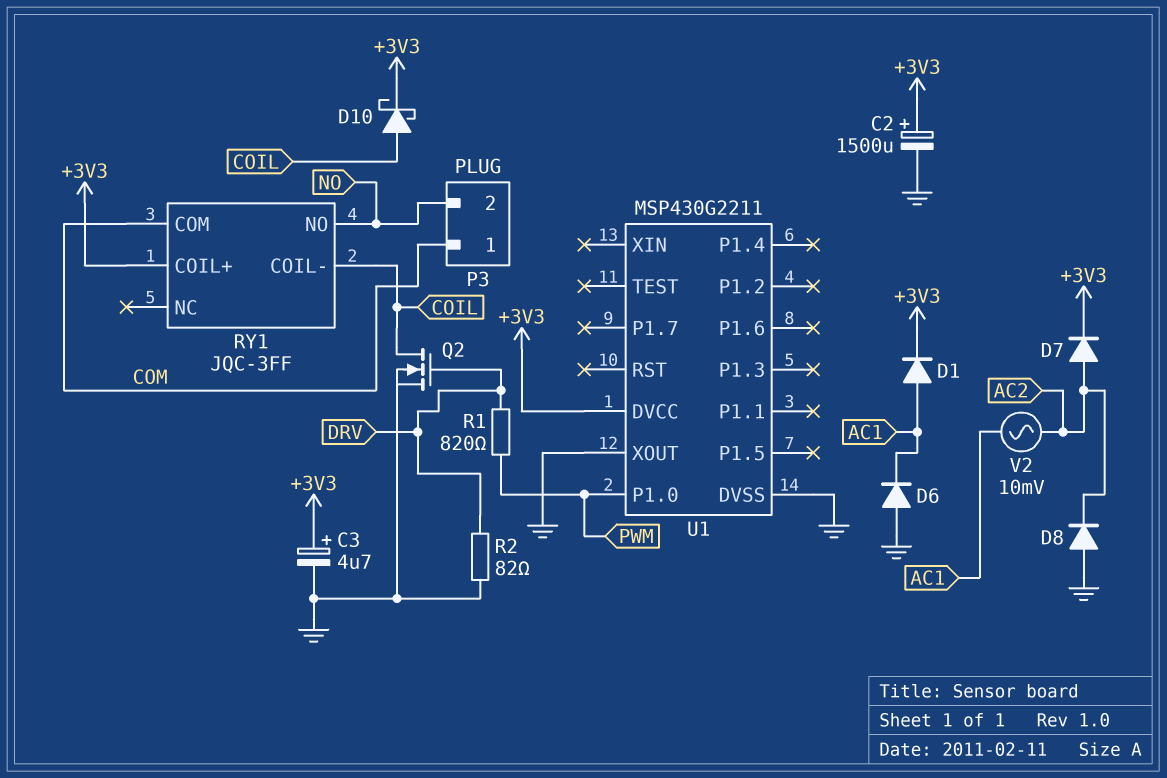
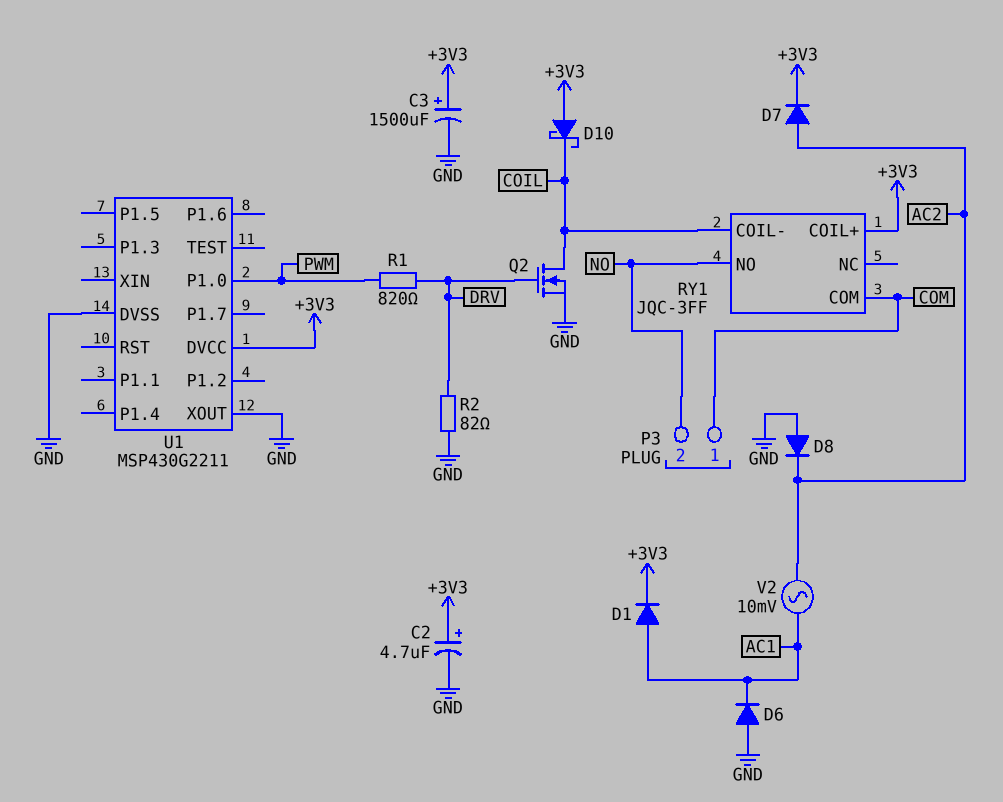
C2: 1500uF (plus +3V3, minus GND) -> 4.7uF (plus +3V3, minus GND)
C3: 4.7uF (plus +3V3, minus GND) -> 1500uF (plus +3V3, minus GND)
D10: schottky (A COIL, K +3V3) -> schottky (A +3V3, K COIL)

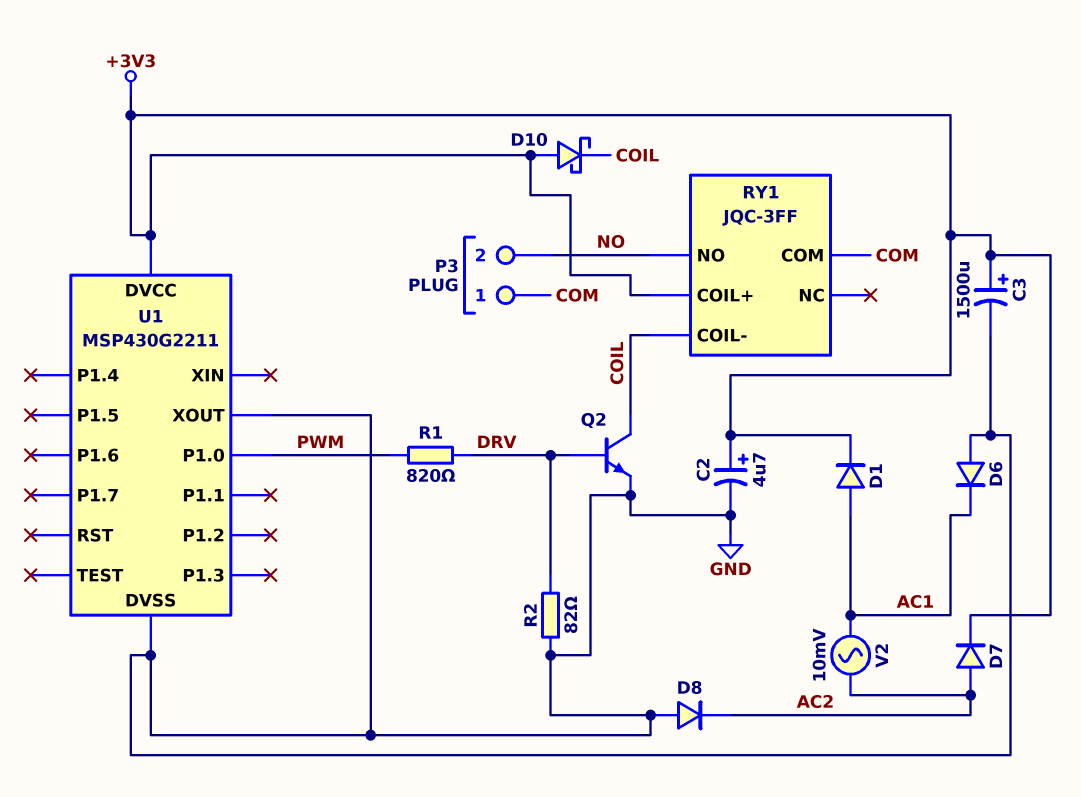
Q2: NMOS (G DRV, D COIL, S GND) -> NPN (B DRV, C COIL, E GND)

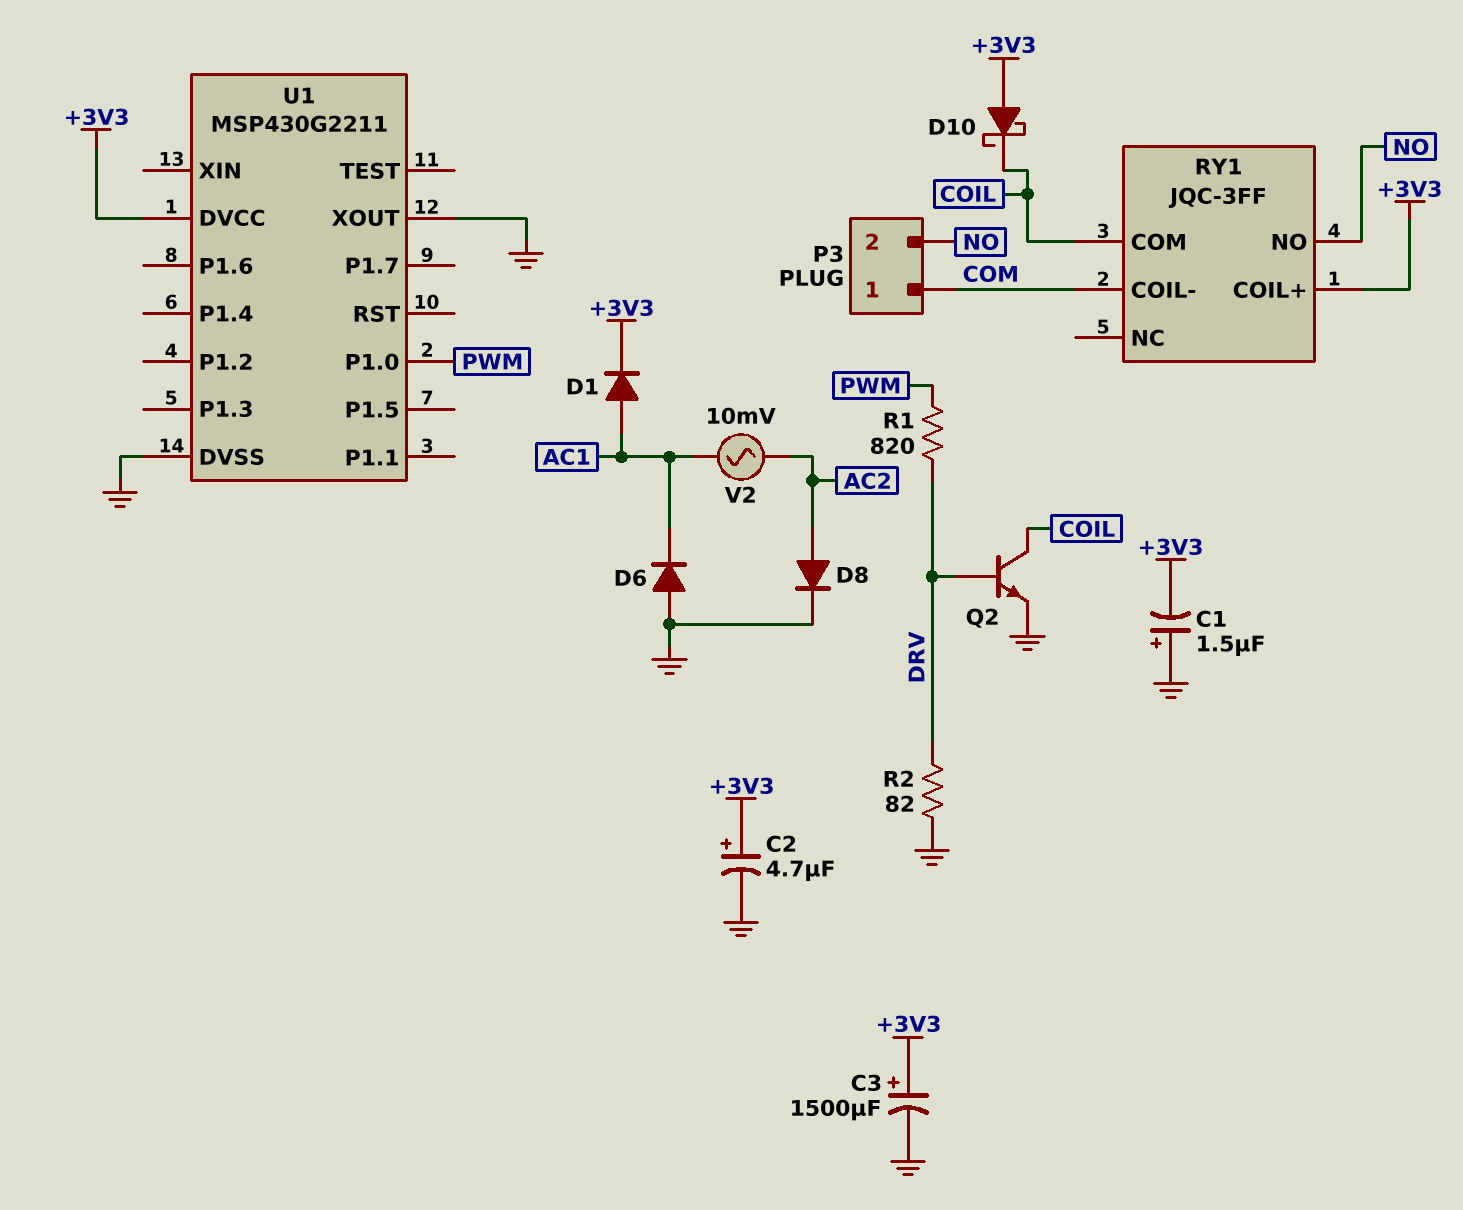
C1: none -> 1.5uF (plus GND, minus +3V3)
D7: diode (A AC2, K +3V3) -> none
D8: diode (A GND, K AC2) -> diode (A AC2, K GND)
RY1 pin COIL-: COIL -> COM
RY1 pin COM: COM -> COIL

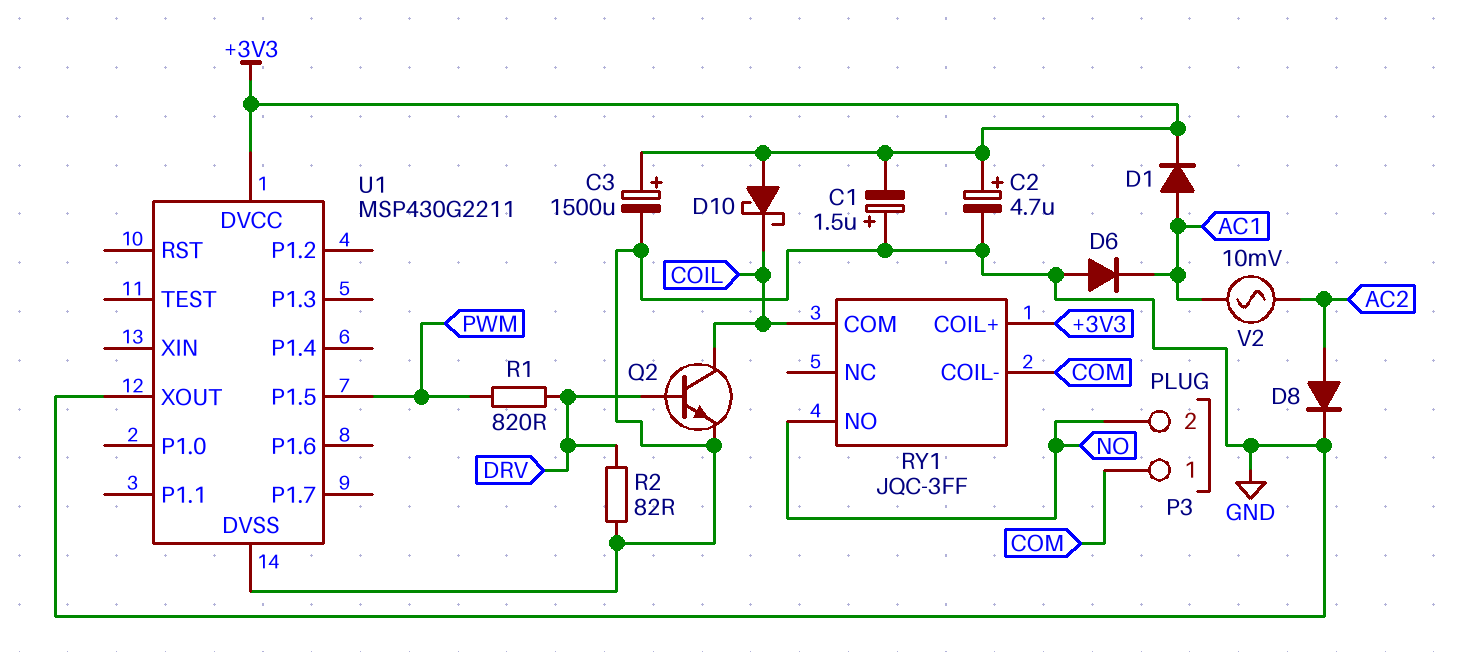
U1 pin P1.0: PWM -> none
U1 pin P1.5: none -> PWM

